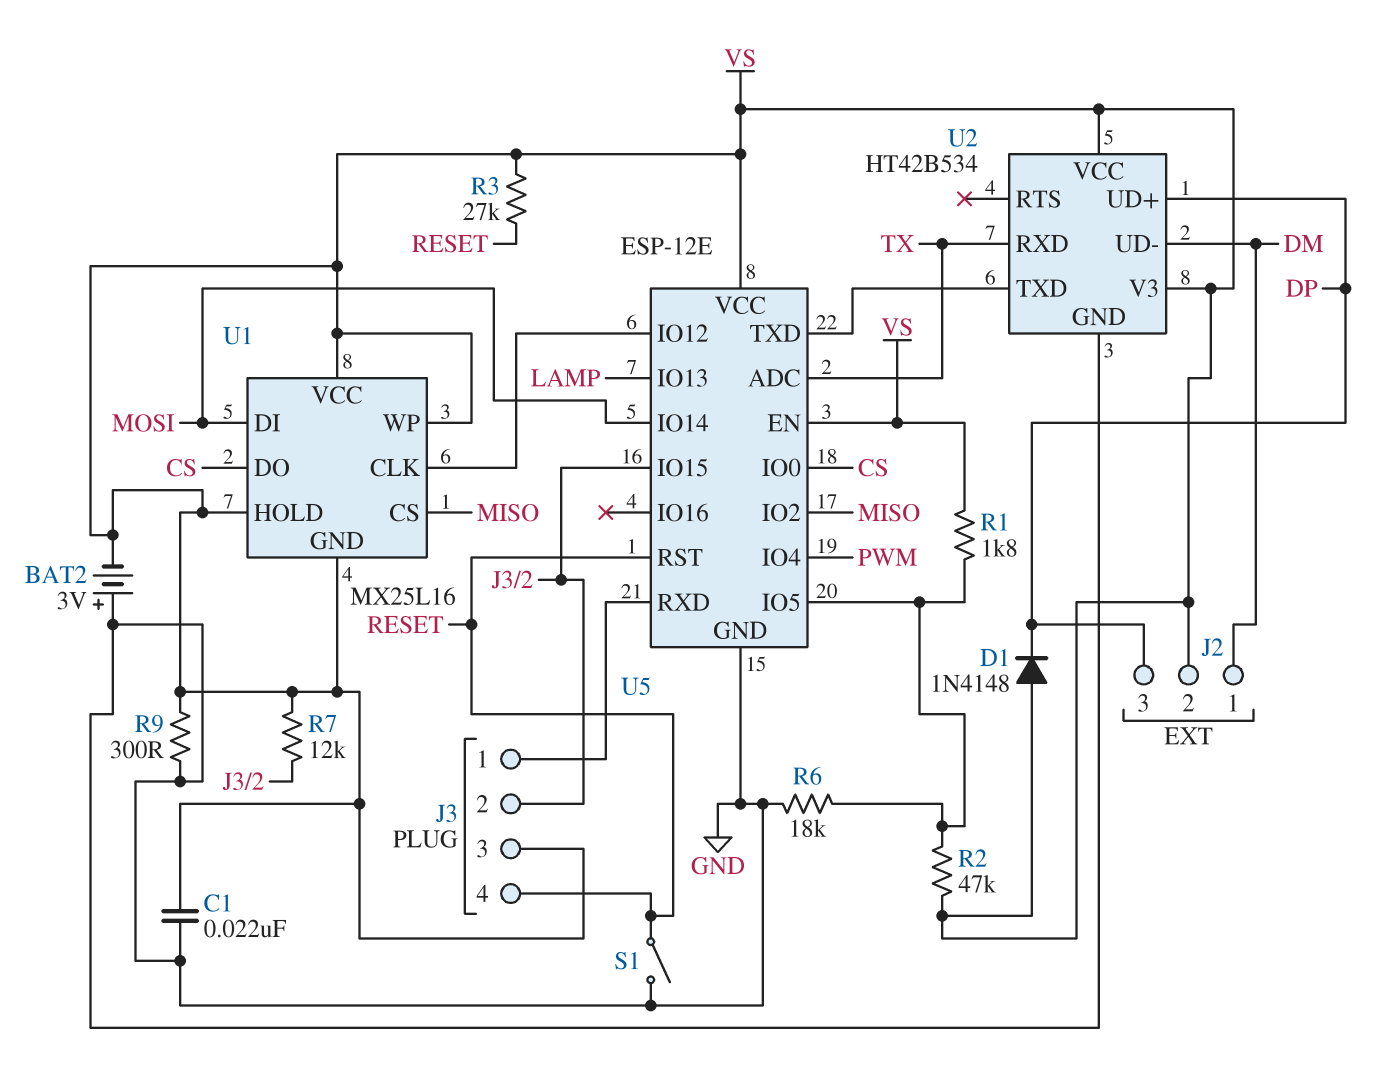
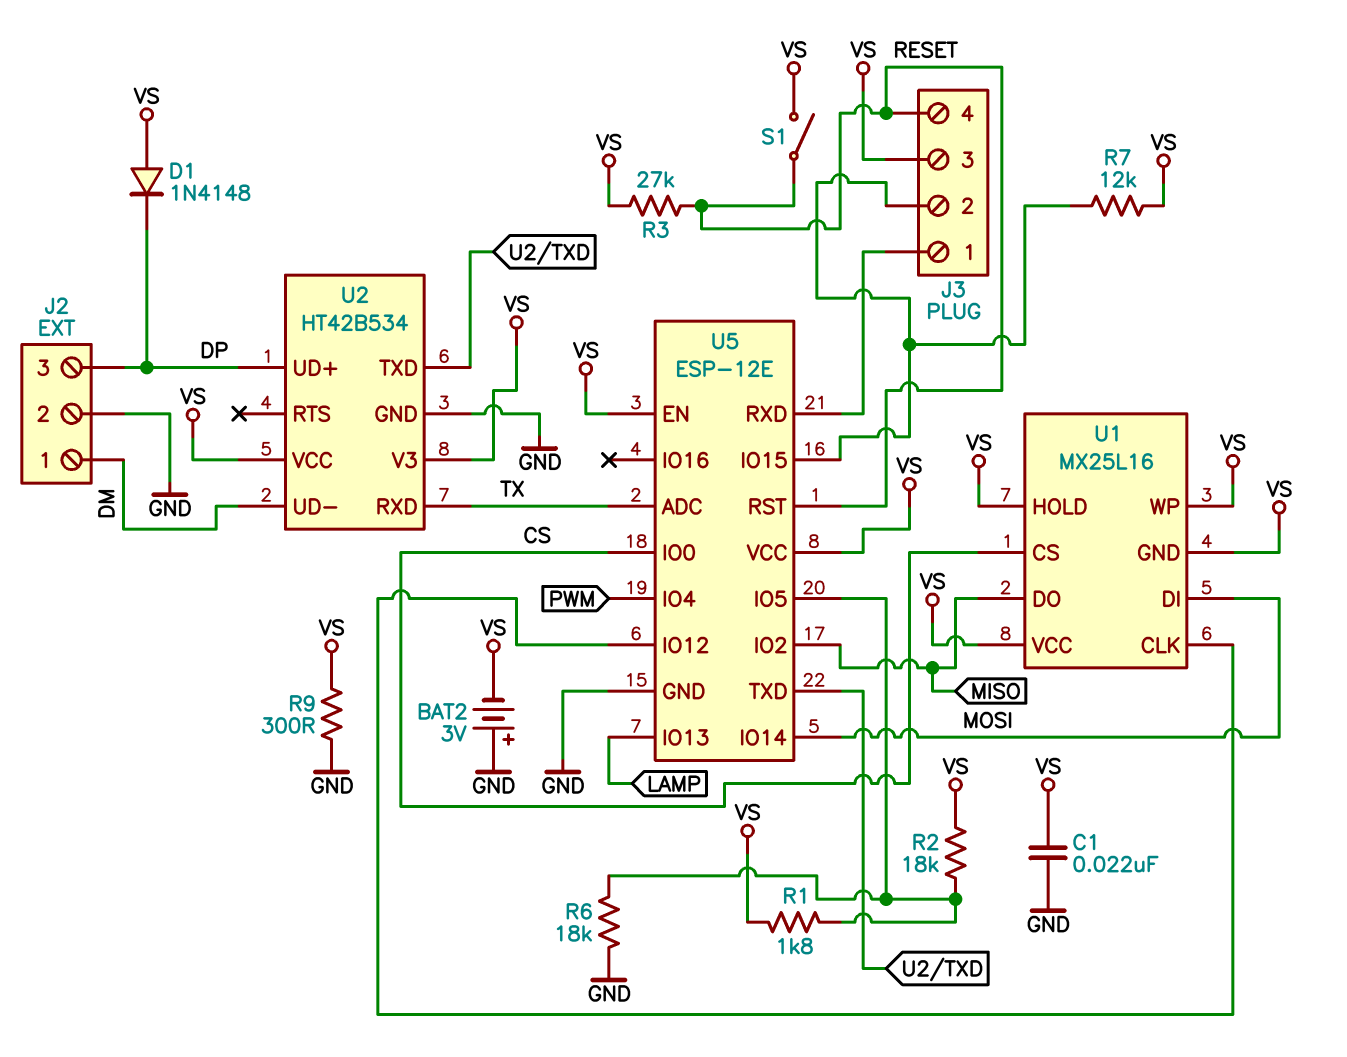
J2 pin 2: VS -> GND
R2: 47k (U5/IO5, VS) -> 18k (U5/IO5, VS)
S1: switch (GND, RESET) -> switch (RESET, VS)
U1 pin CS: MISO -> CS
U1 pin DO: CS -> MISO

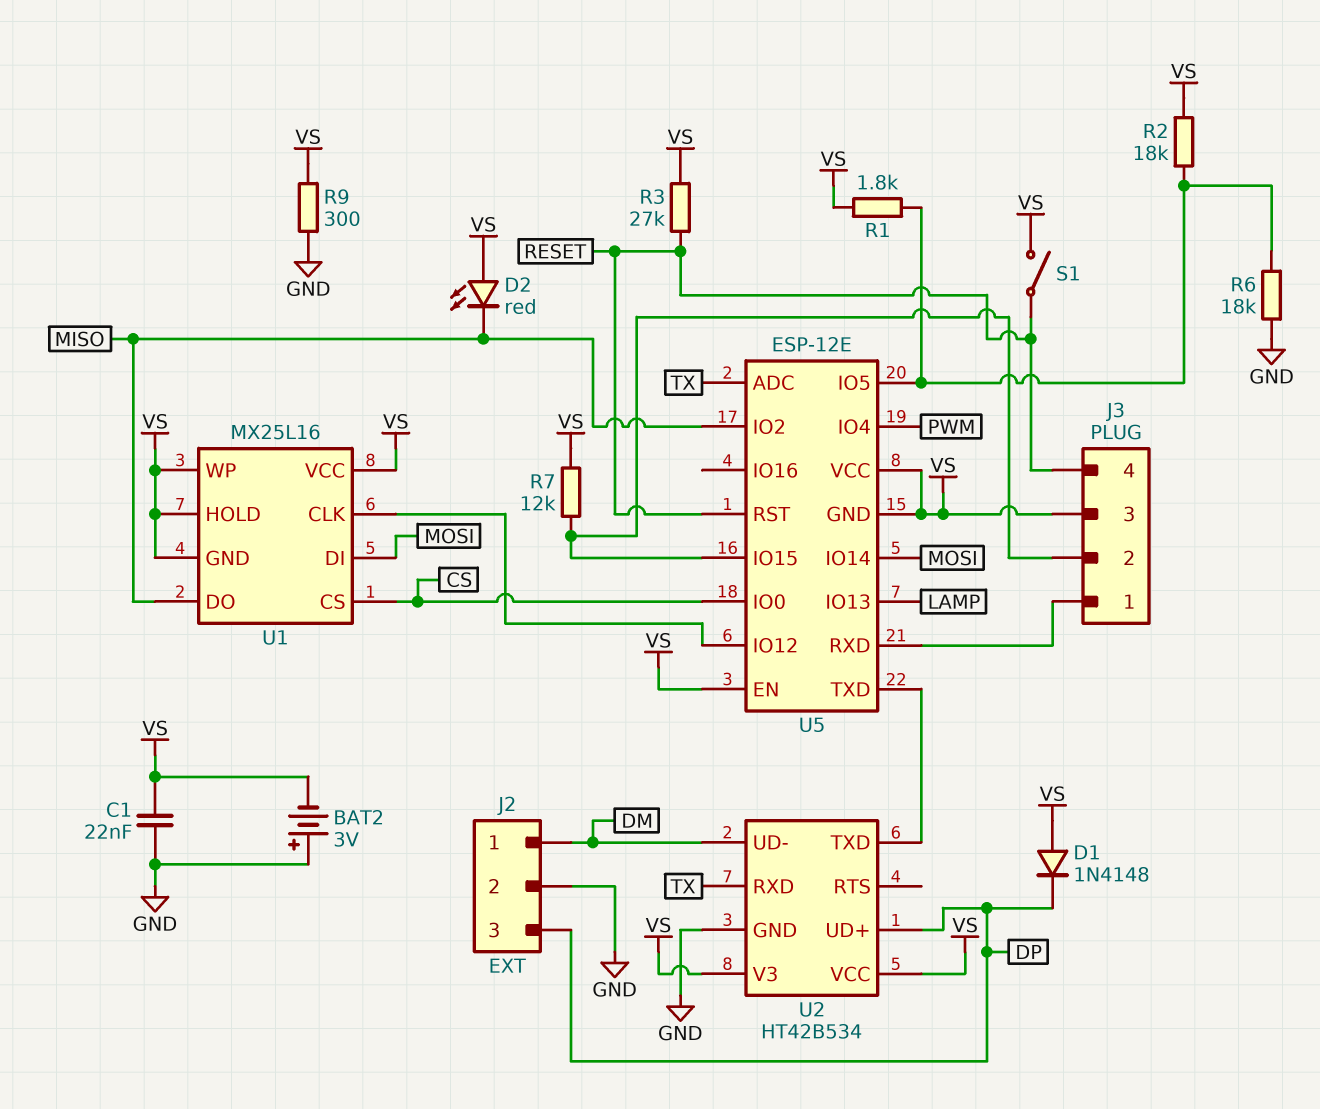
D2: none -> LED red (A VS, K MISO)
U5 pin GND: GND -> VS

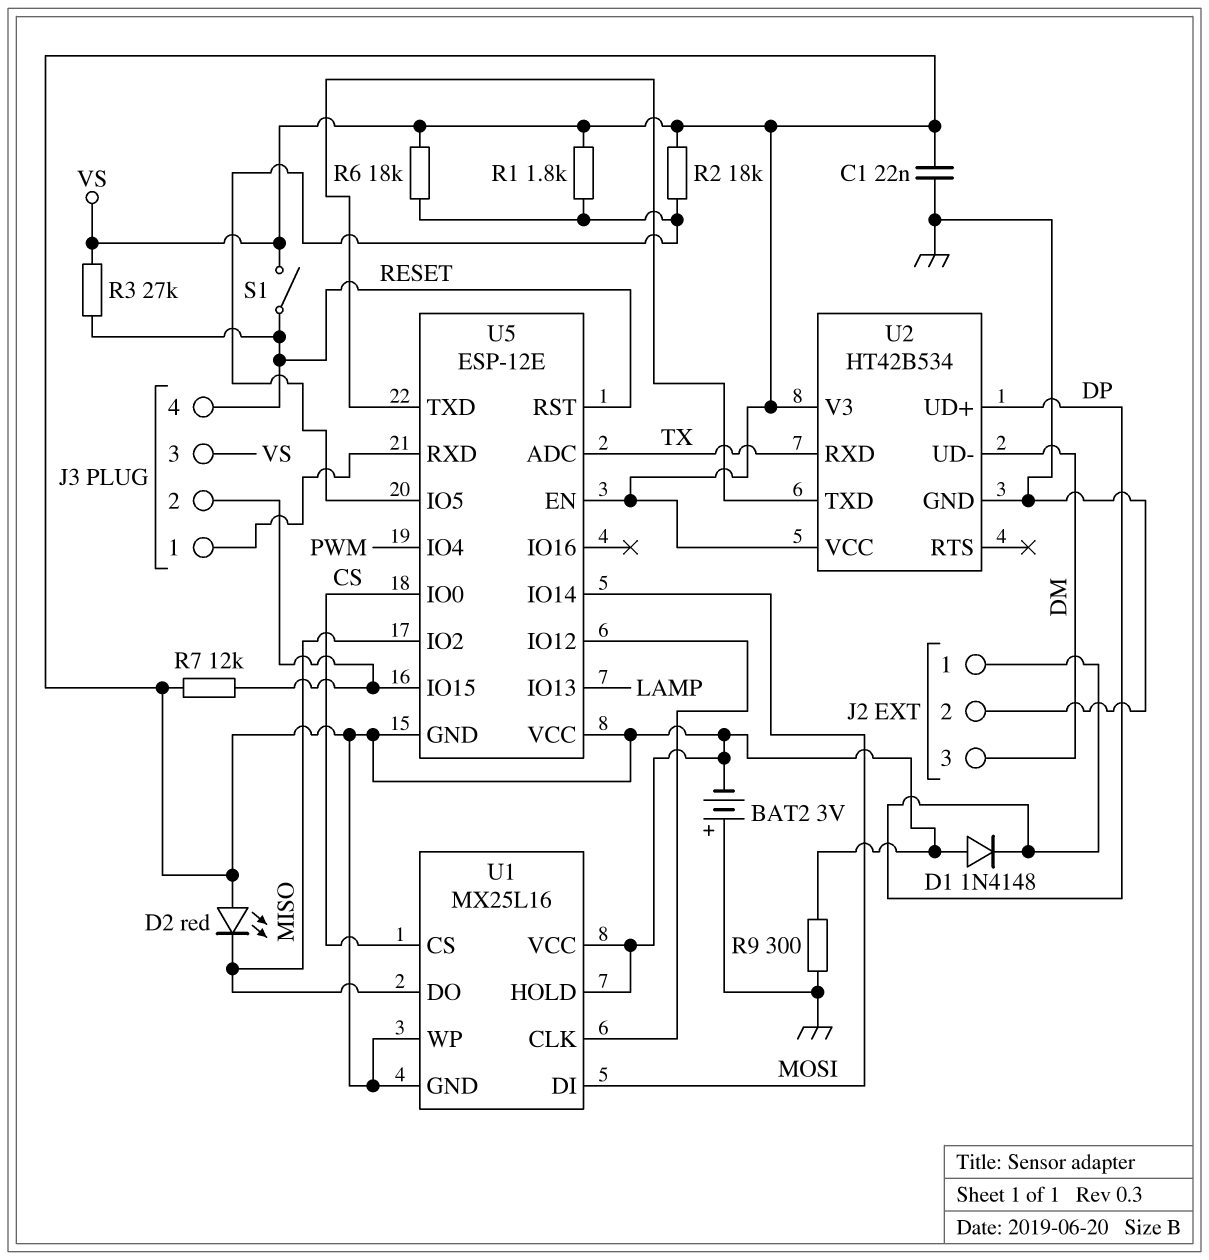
J2 pin 1: DM -> DP
J2 pin 3: DP -> DM
R6: 18k (GND, U5/IO5) -> 18k (U5/IO5, VS)

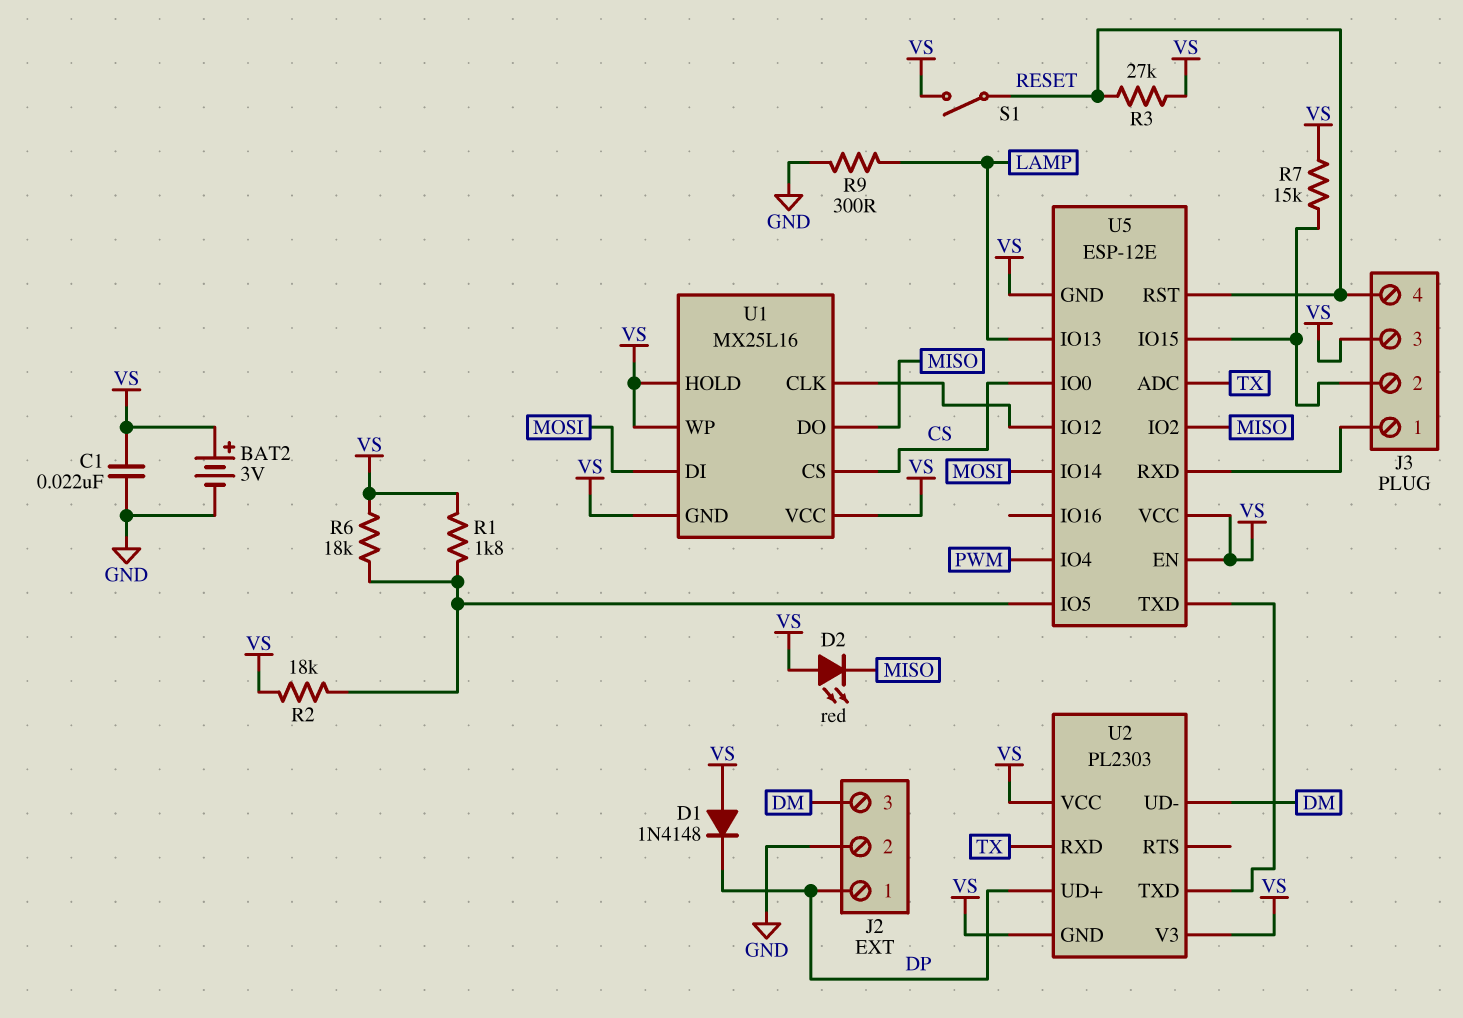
BAT2: 3V (plus GND, minus VS) -> 3V (plus VS, minus GND)
R7: 12k (J3/2, VS) -> 15k (J3/2, VS)
R9: 300 (GND, VS) -> 300 (GND, LAMP)
U2: HT42B534 -> PL2303
U2 pin GND: GND -> VS

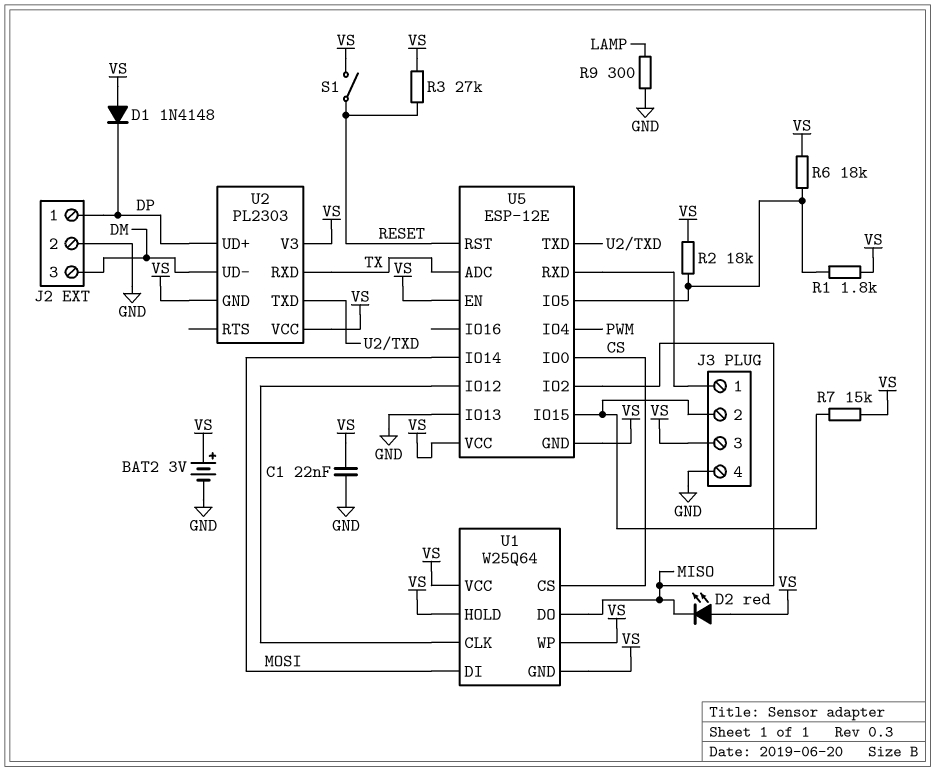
J3 pin 4: RESET -> GND
U1: MX25L16 -> W25Q64
U5 pin IO13: LAMP -> GND

